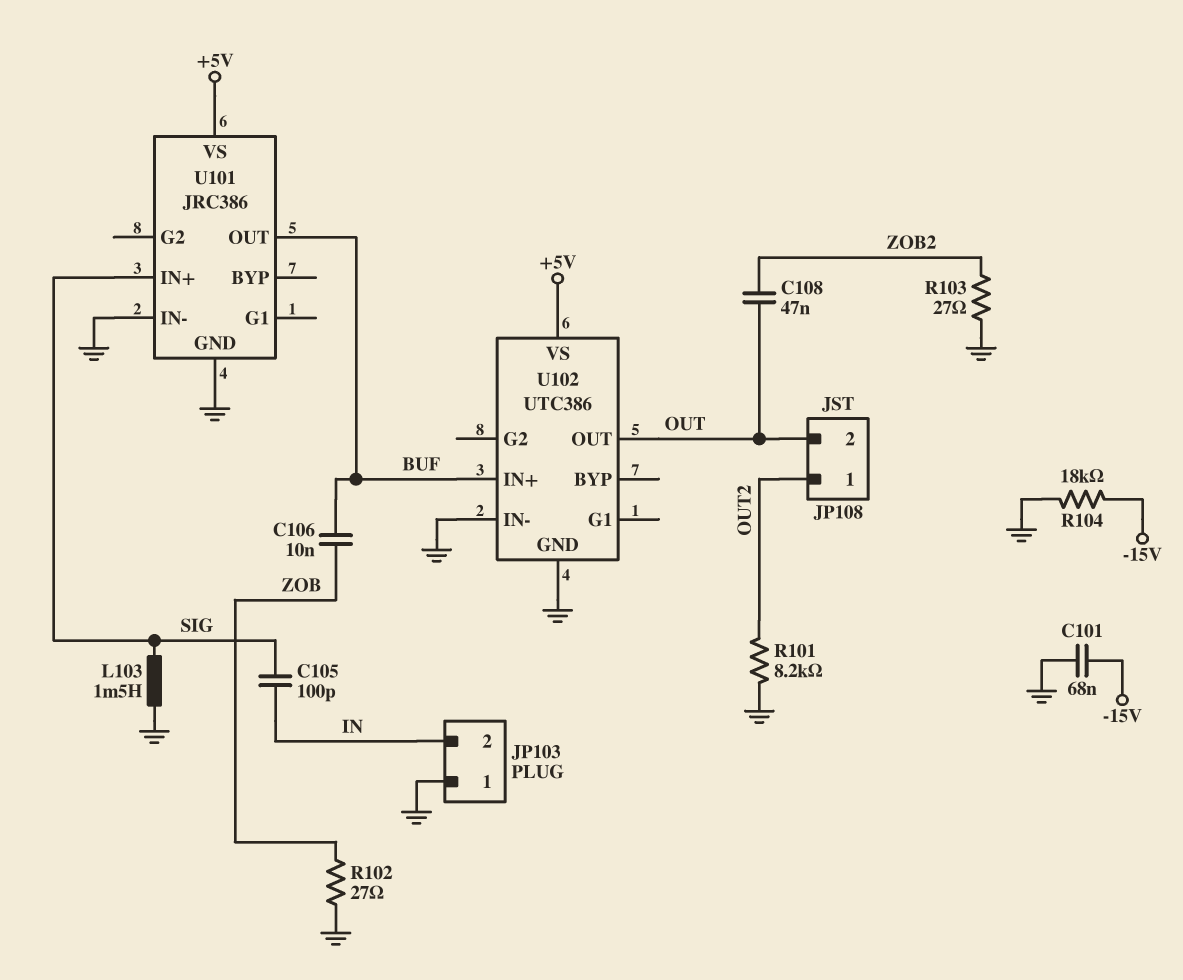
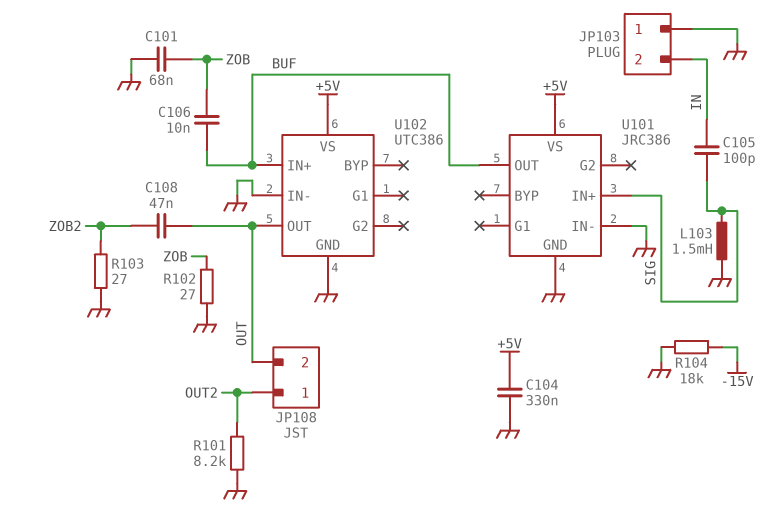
C101: 68nF (-15V, GND) -> 68nF (GND, ZOB)
C104: none -> 330nF (+5V, GND)

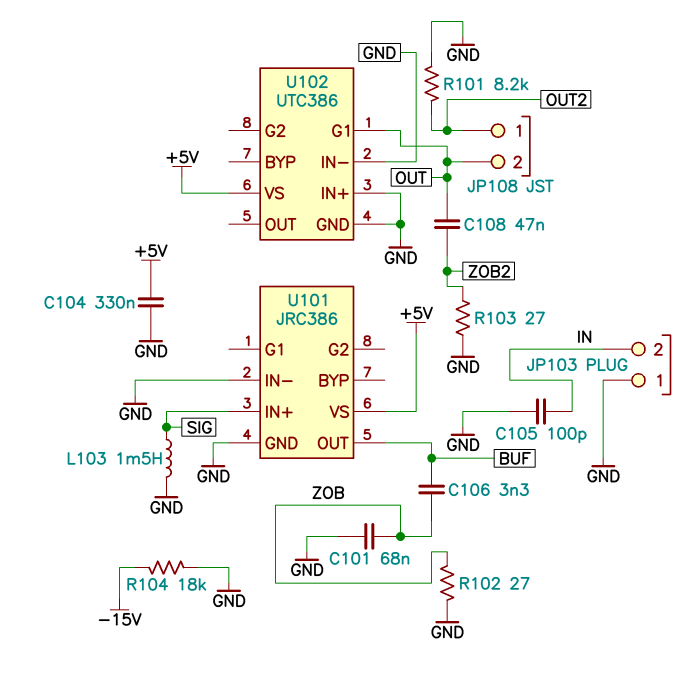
C105: 100pF (IN, SIG) -> 100pF (GND, IN)
C106: 10nF (BUF, ZOB) -> 3.3nF (BUF, ZOB)
U102 pin G1: none -> OUT
U102 pin IN+: BUF -> GND
U102 pin OUT: OUT -> none

